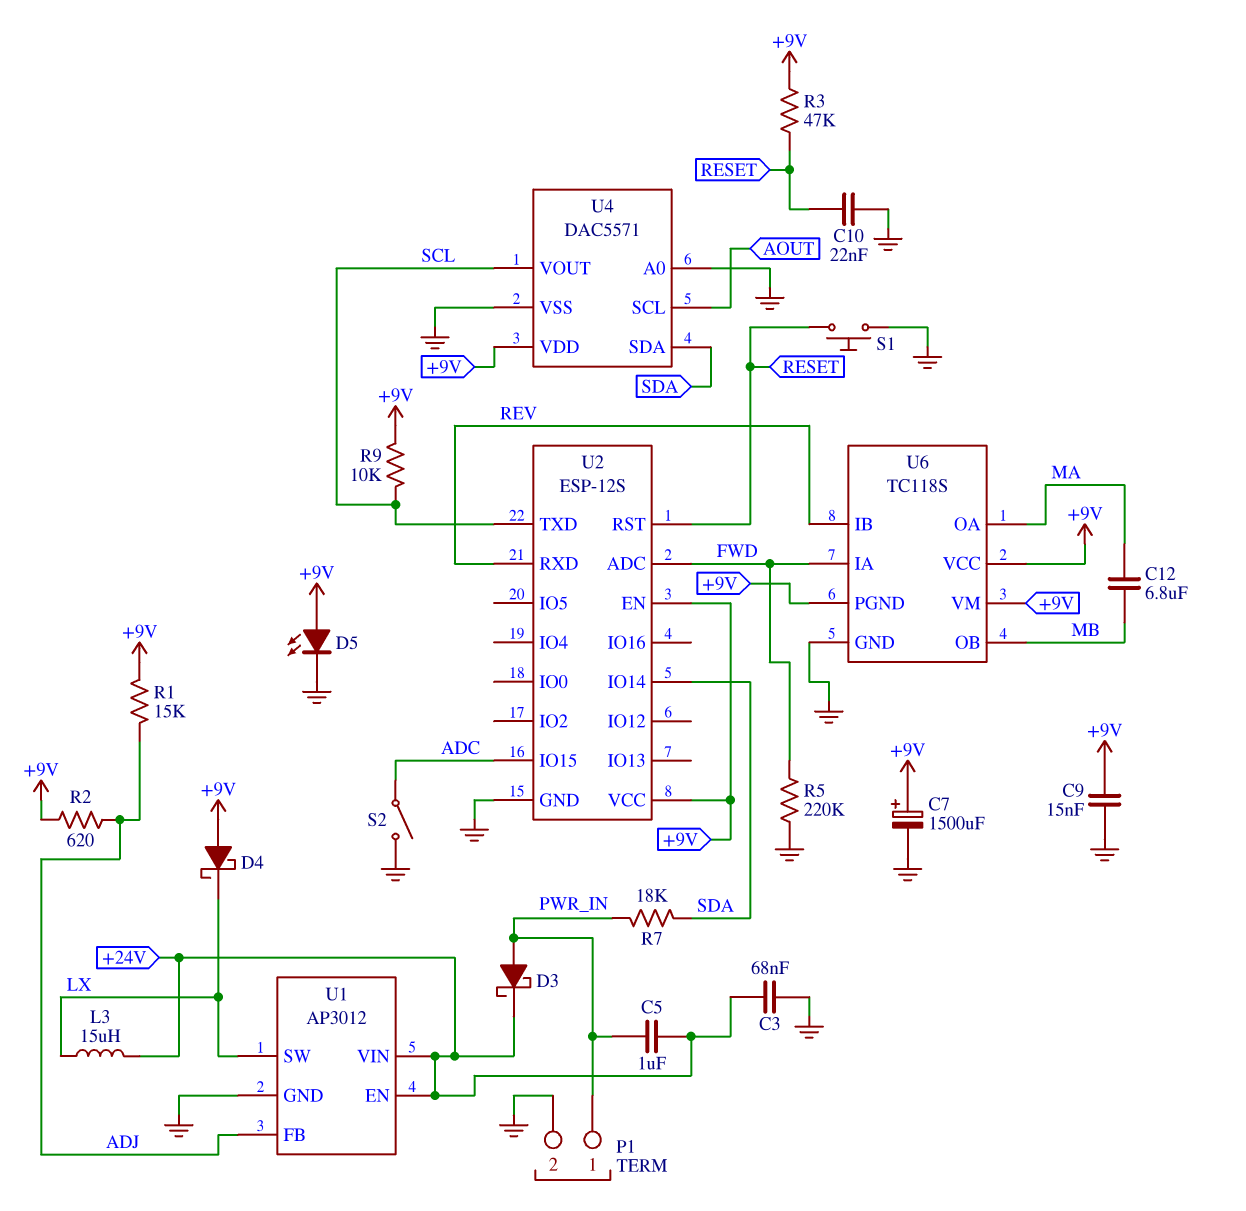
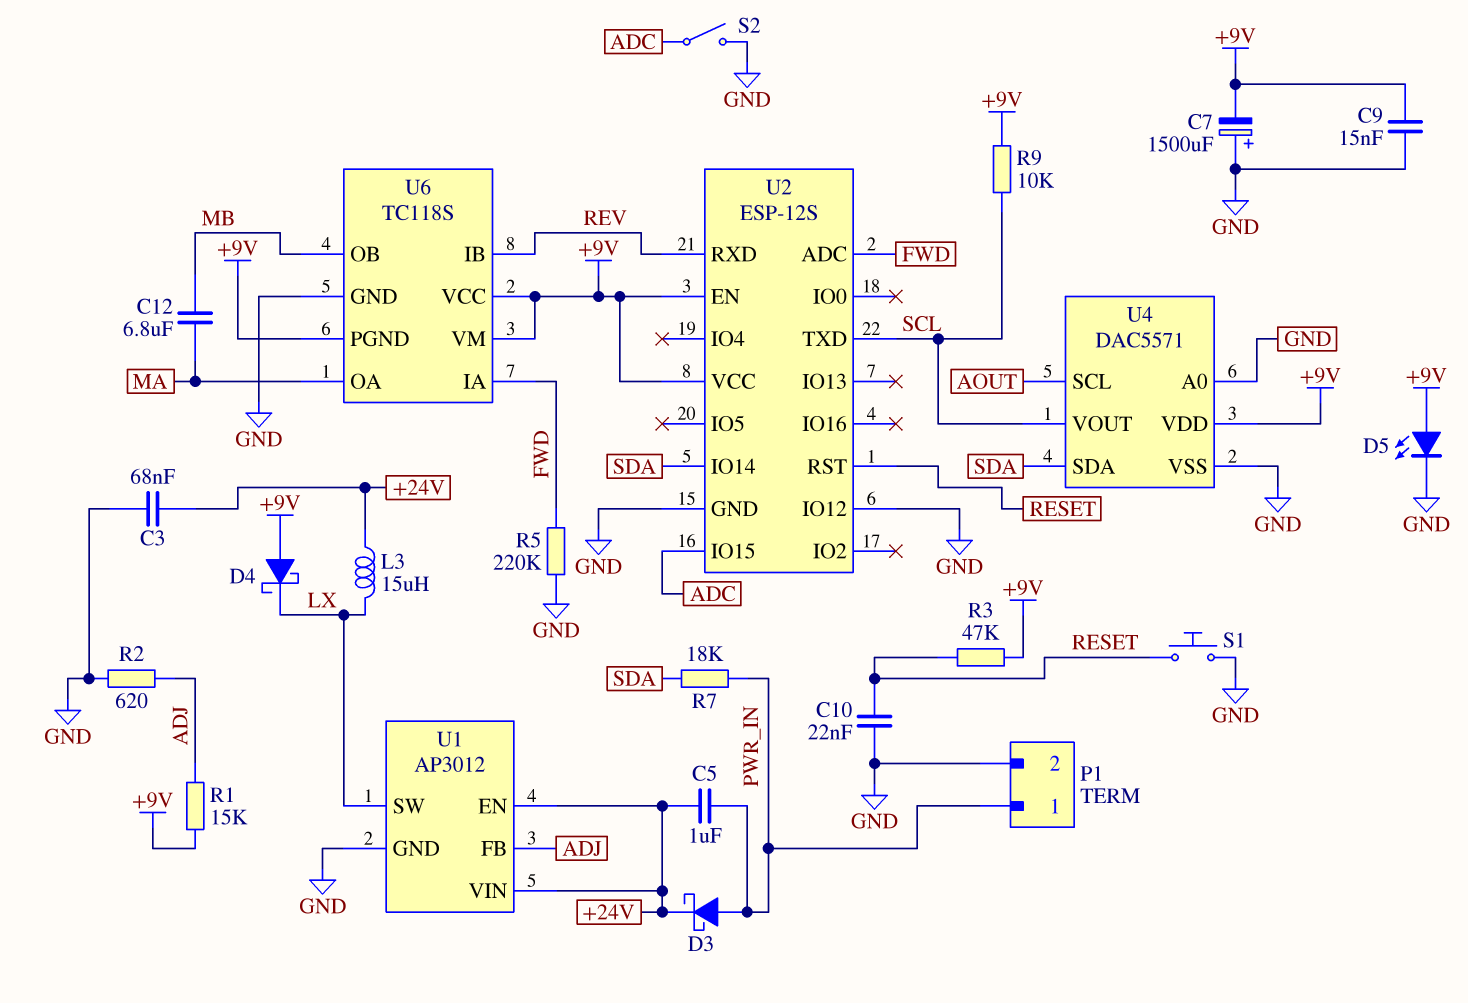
C7: 1500uF (plus +9V, minus GND) -> 1500uF (plus GND, minus +9V)
R2: 620 (+9V, ADJ) -> 620 (ADJ, GND)
U2 pin IO12: none -> GND

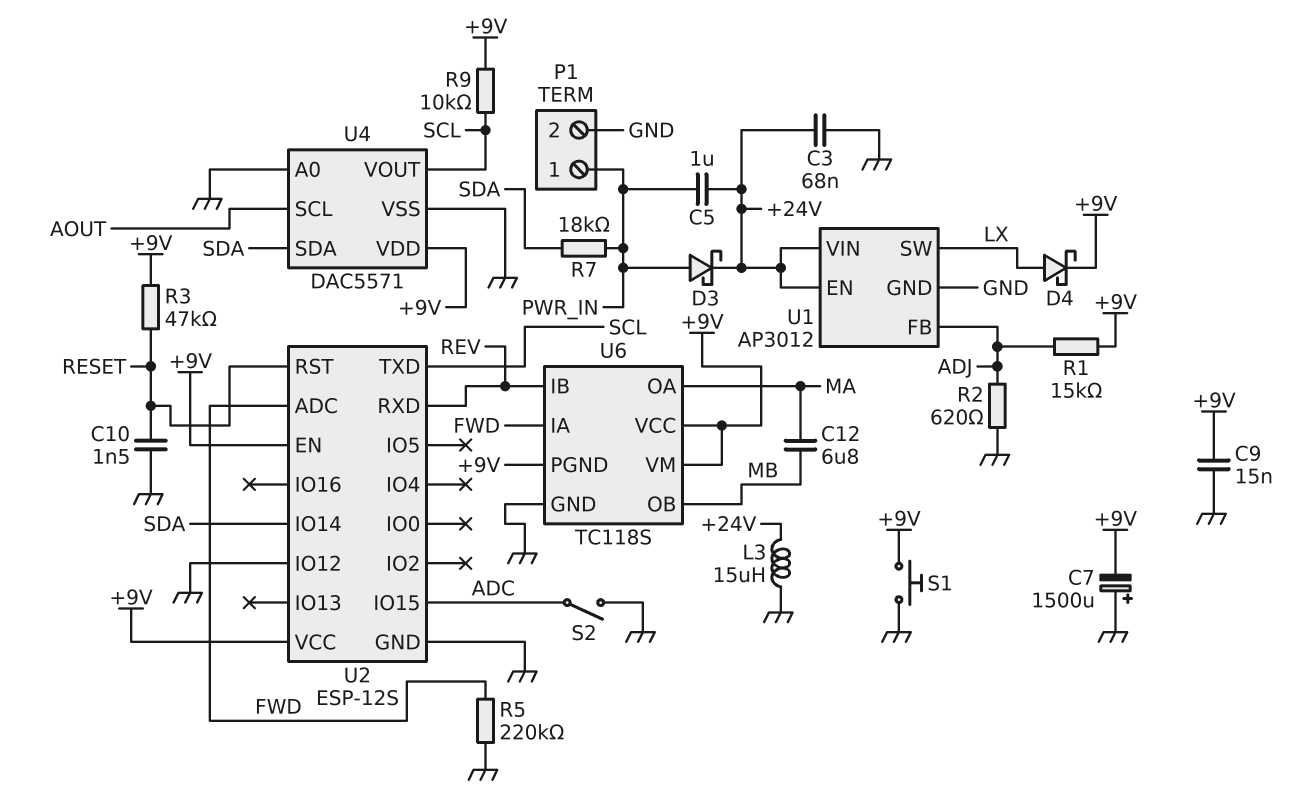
C10: 22nF (GND, RESET) -> 1.5nF (GND, RESET)
D4: schottky (A +9V, K LX) -> schottky (A LX, K +9V)
D5: LED (A +9V, K GND) -> none
L3: 15uH (+24V, LX) -> 15uH (+24V, GND)
S1: button (GND, RESET) -> button (+9V, GND)

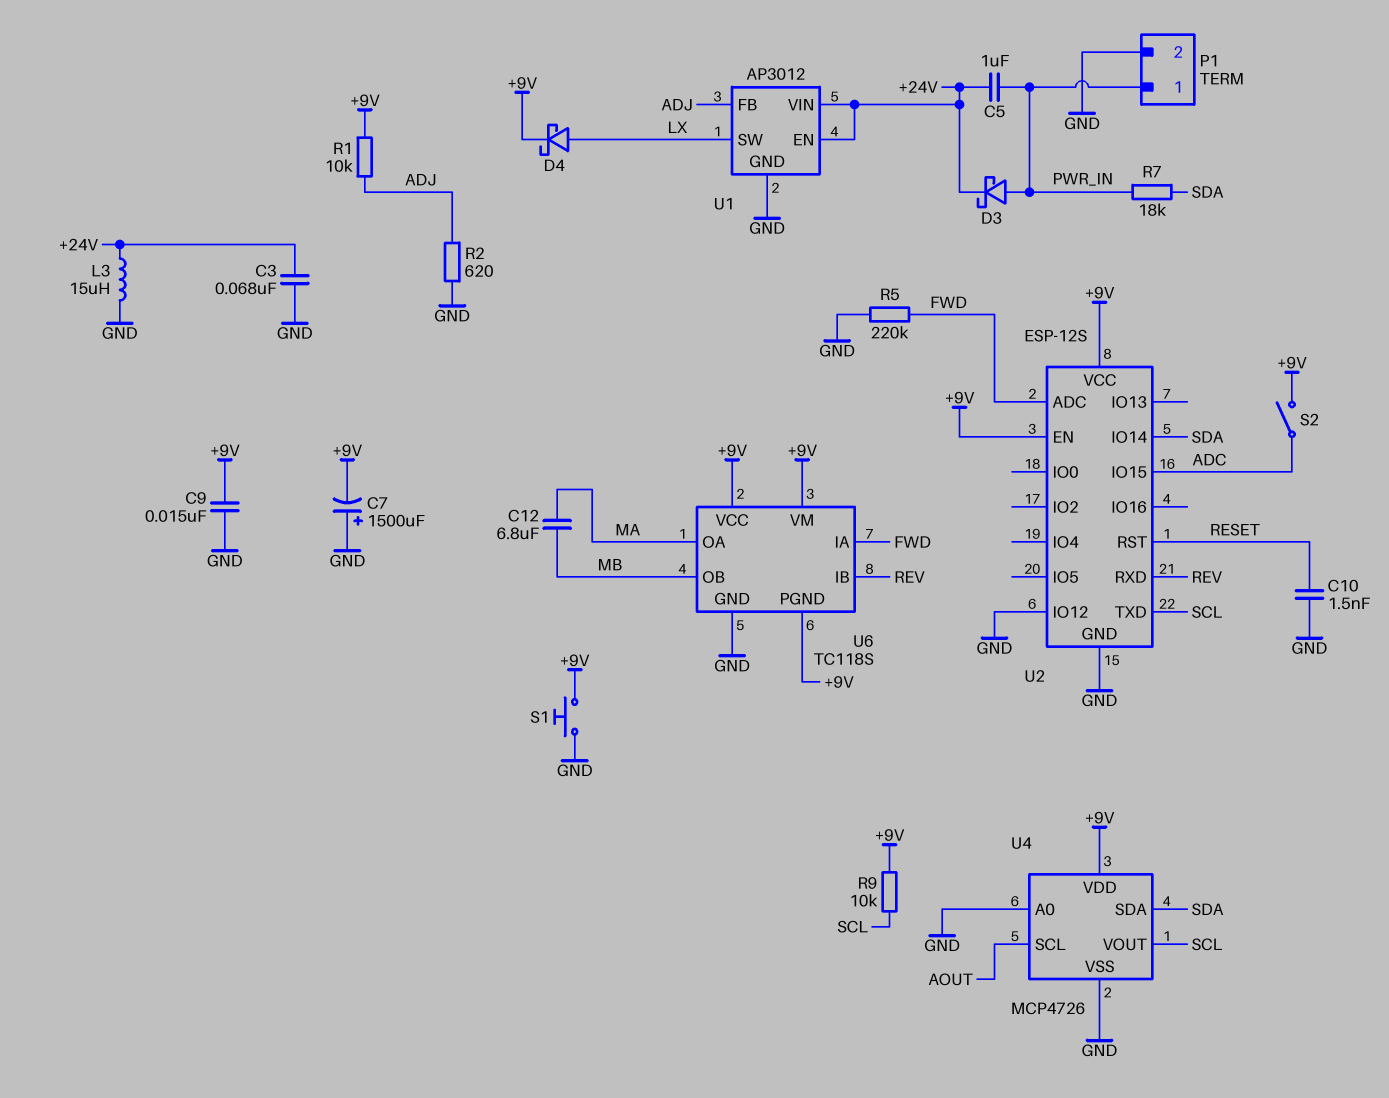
R1: 15k (+9V, ADJ) -> 10k (+9V, ADJ)
R3: 47k (+9V, RESET) -> none
S2: switch (ADC, GND) -> switch (+9V, ADC)
U4: DAC5571 -> MCP4726

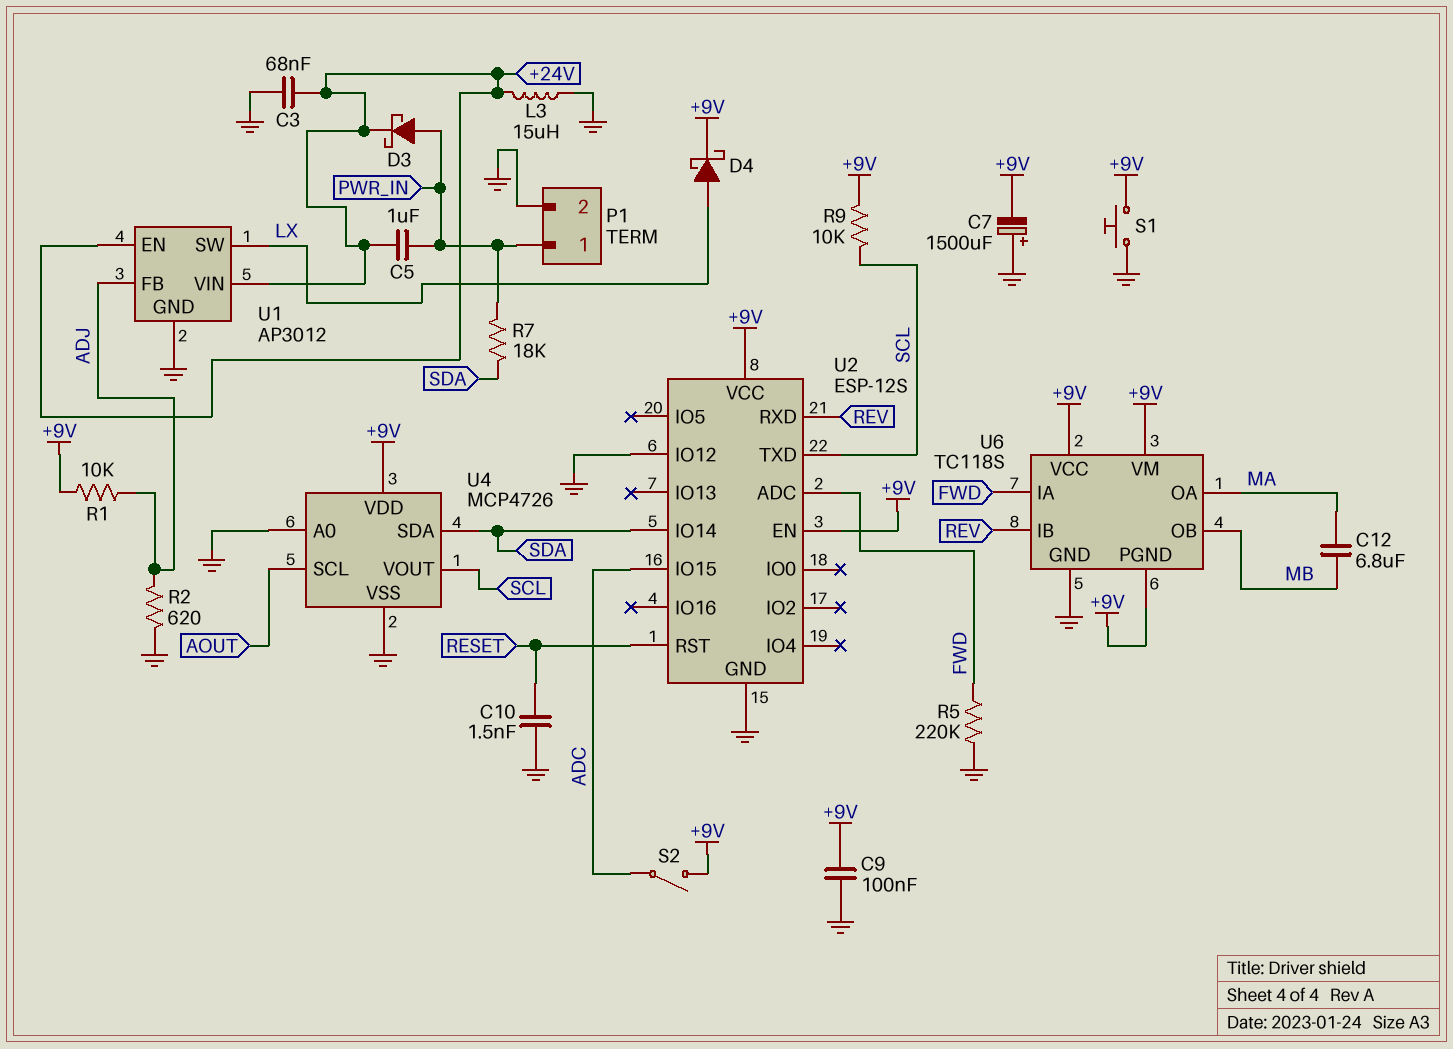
C9: 15nF (+9V, GND) -> 100nF (+9V, GND)

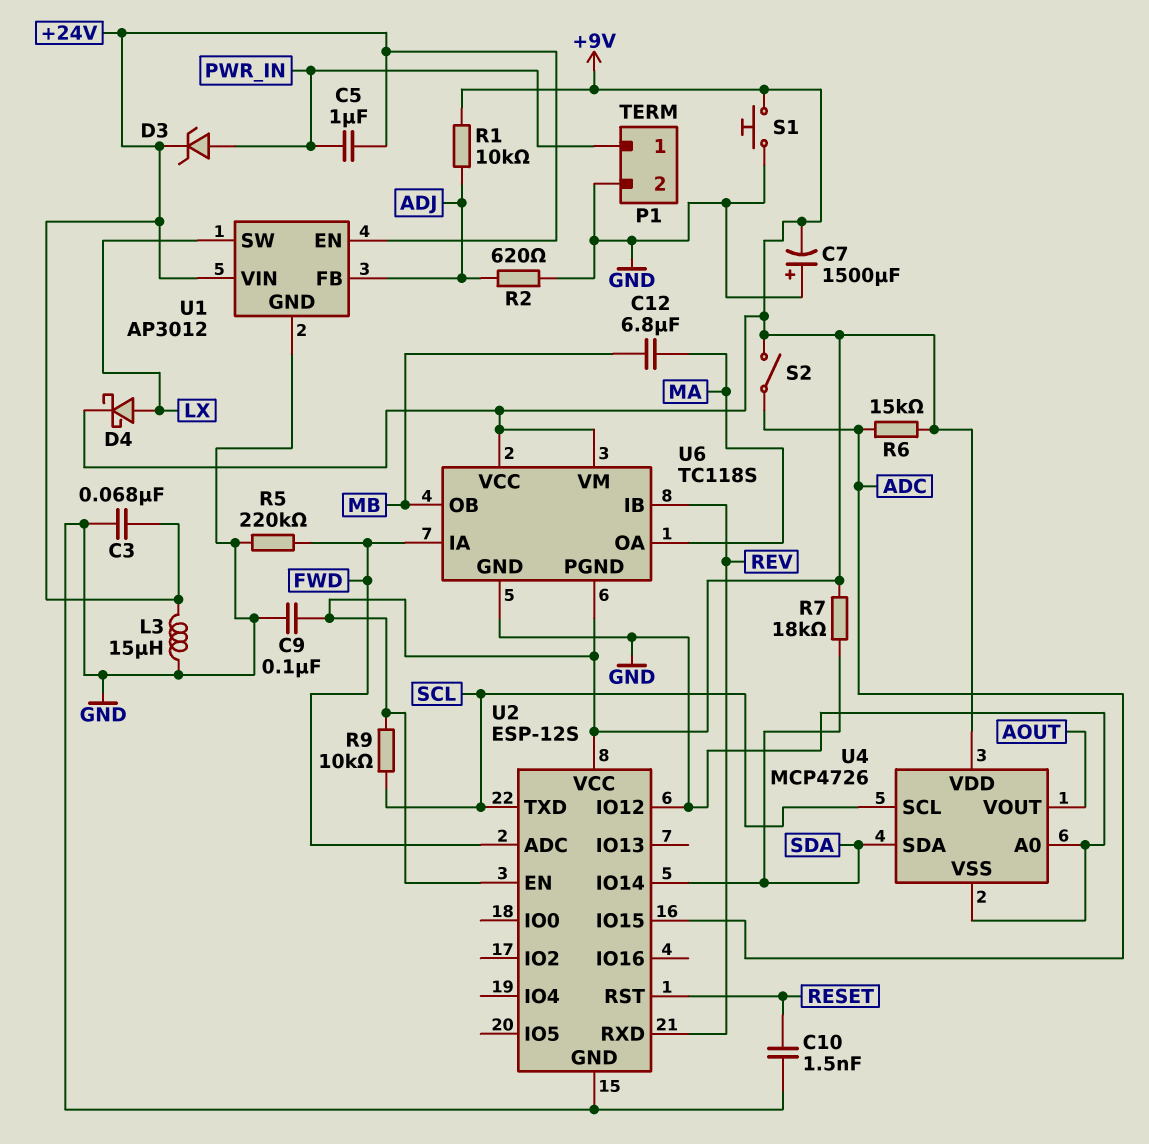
D3: schottky (A PWR_IN, K +24V) -> zener (A PWR_IN, K +24V)
R6: none -> 15k (+9V, ADC)
R7: 18k (PWR_IN, SDA) -> 18k (+9V, SDA)
U4 pin SCL: AOUT -> SCL
U4 pin VOUT: SCL -> AOUT

